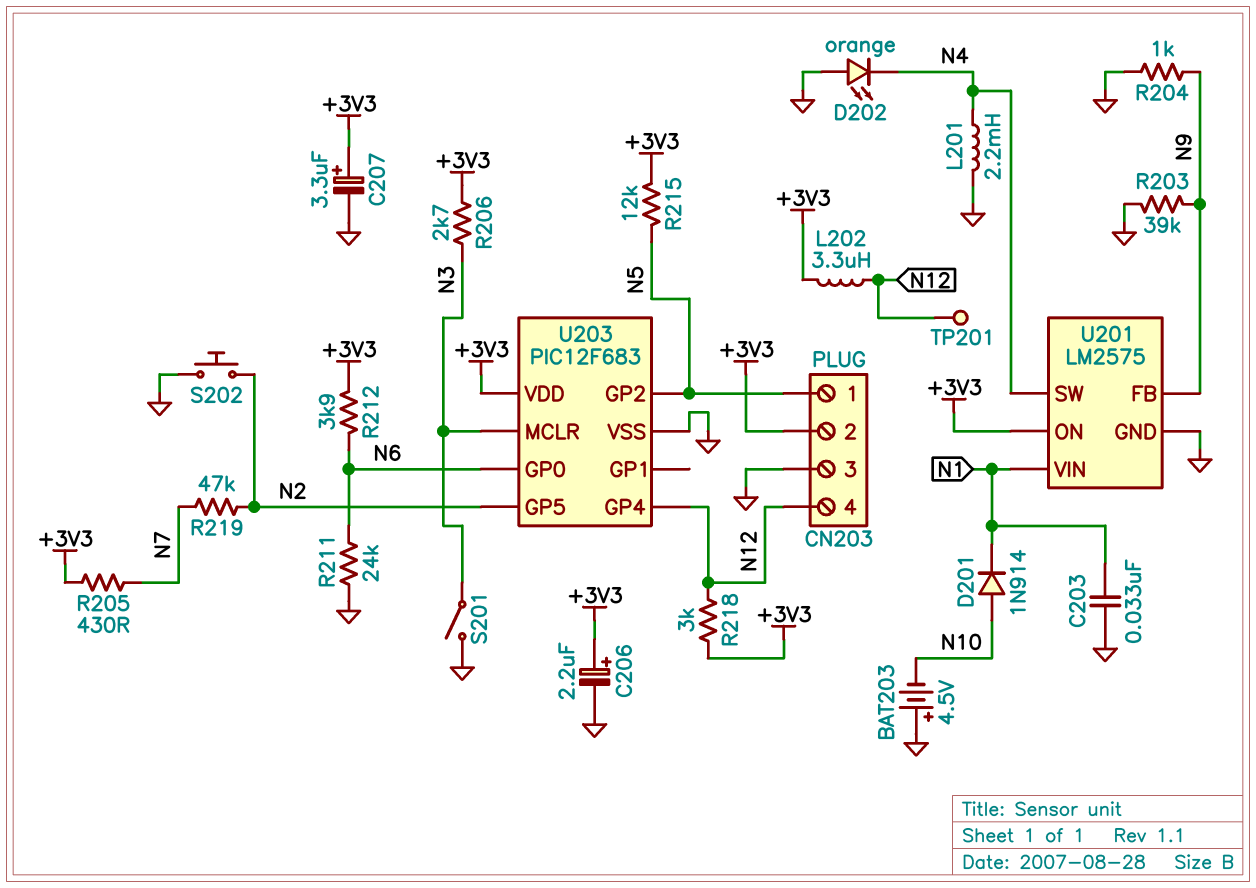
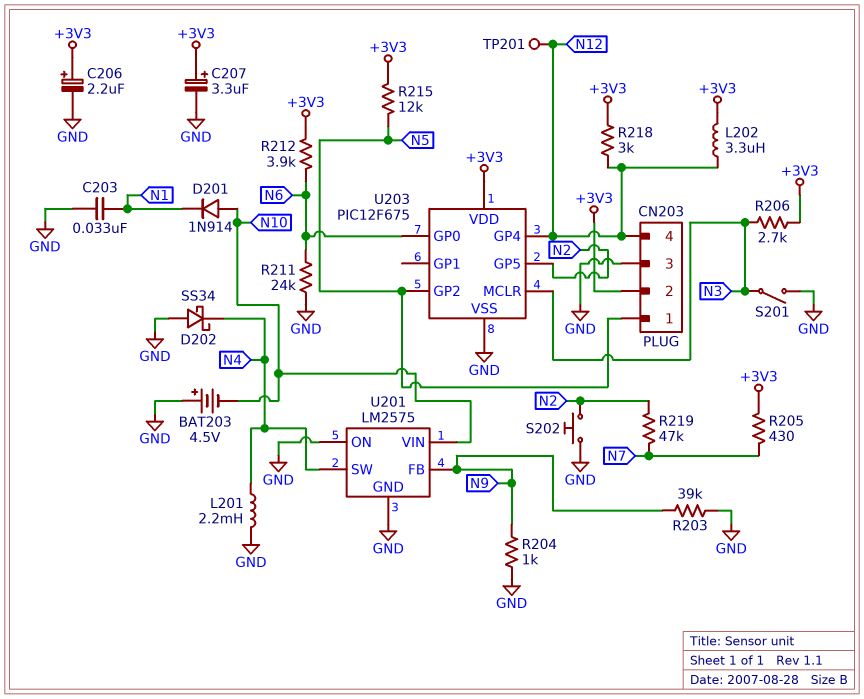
D202: LED orange (A GND, K N4) -> schottky SS34 (A GND, K N4)
U201 pin ON: +3V3 -> GND
U201 pin VIN: N1 -> N10
U203: PIC12F683 -> PIC12F675

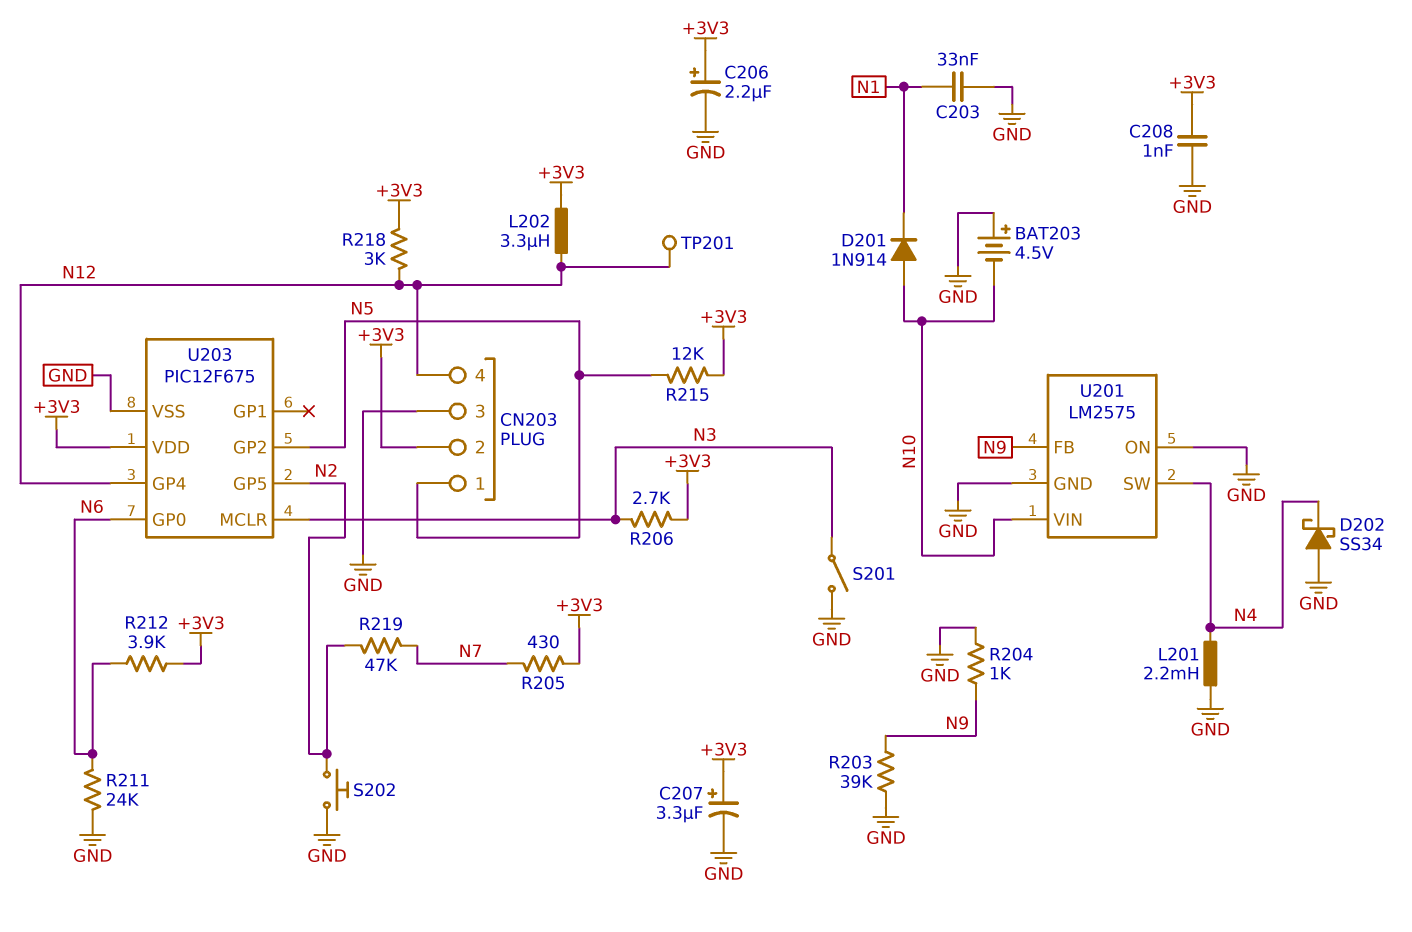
C208: none -> 1nF (+3V3, GND)

